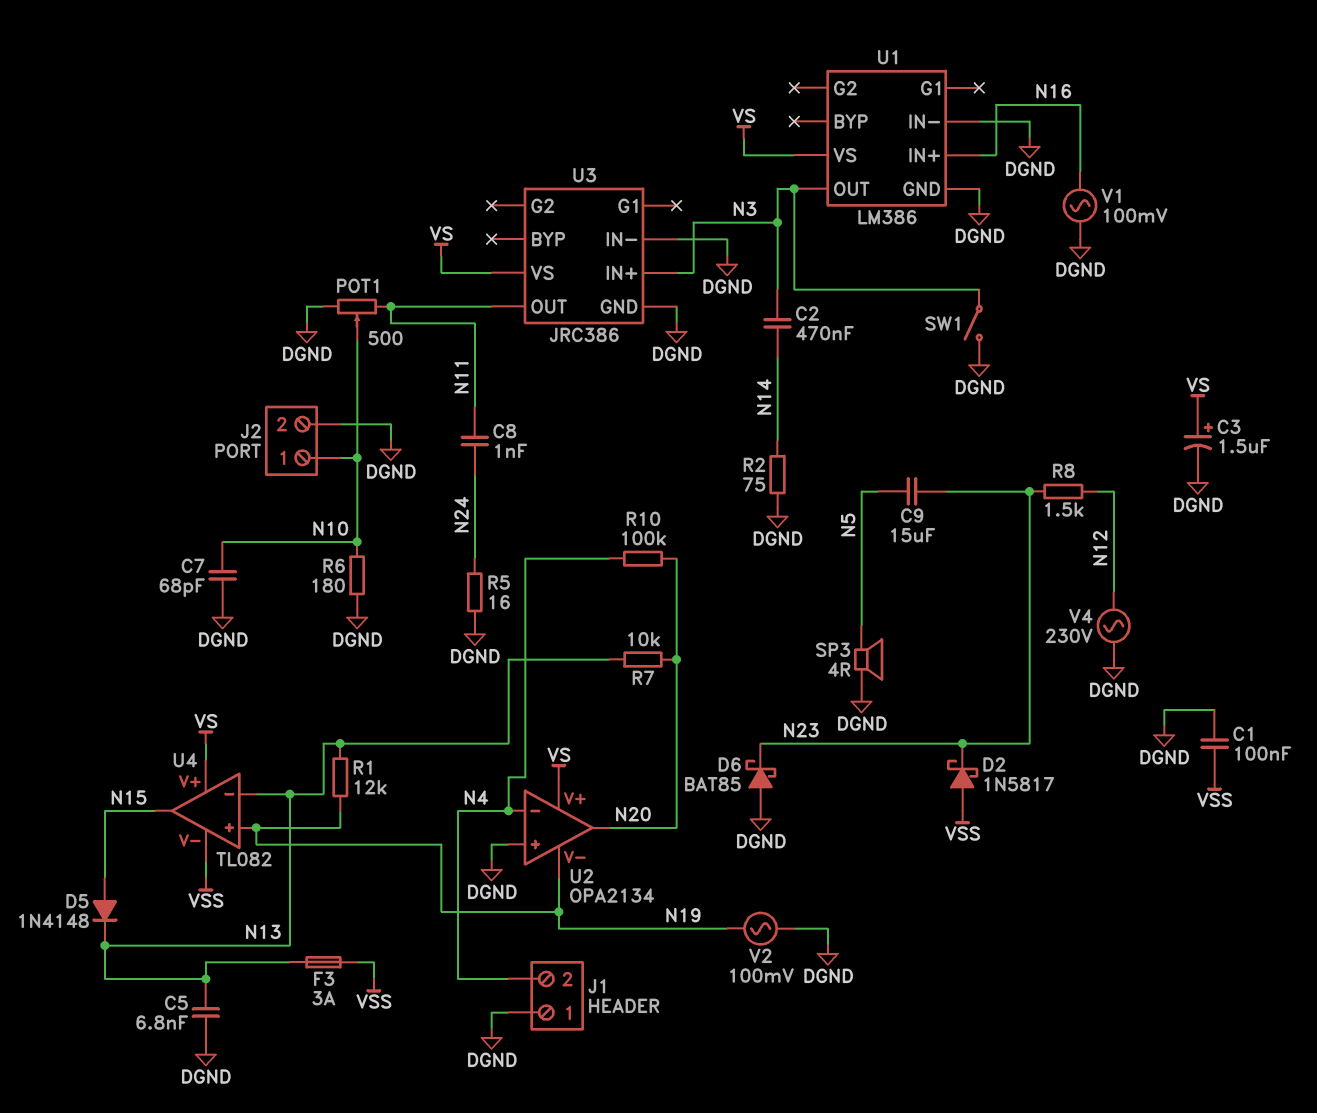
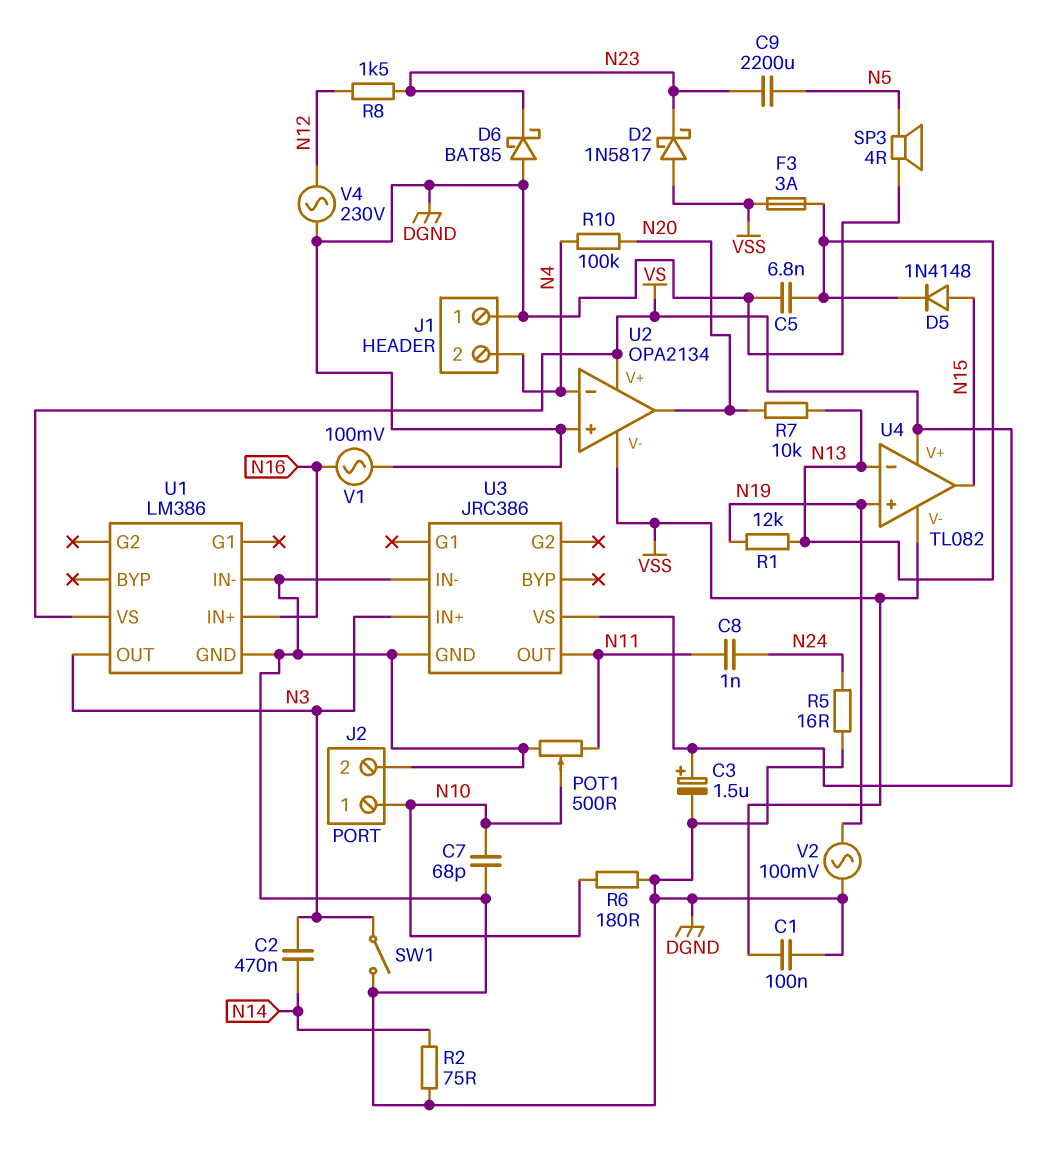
C9: 15uF (N5, N23) -> 2200uF (N5, N23)
U2 pin V-: N19 -> VSS

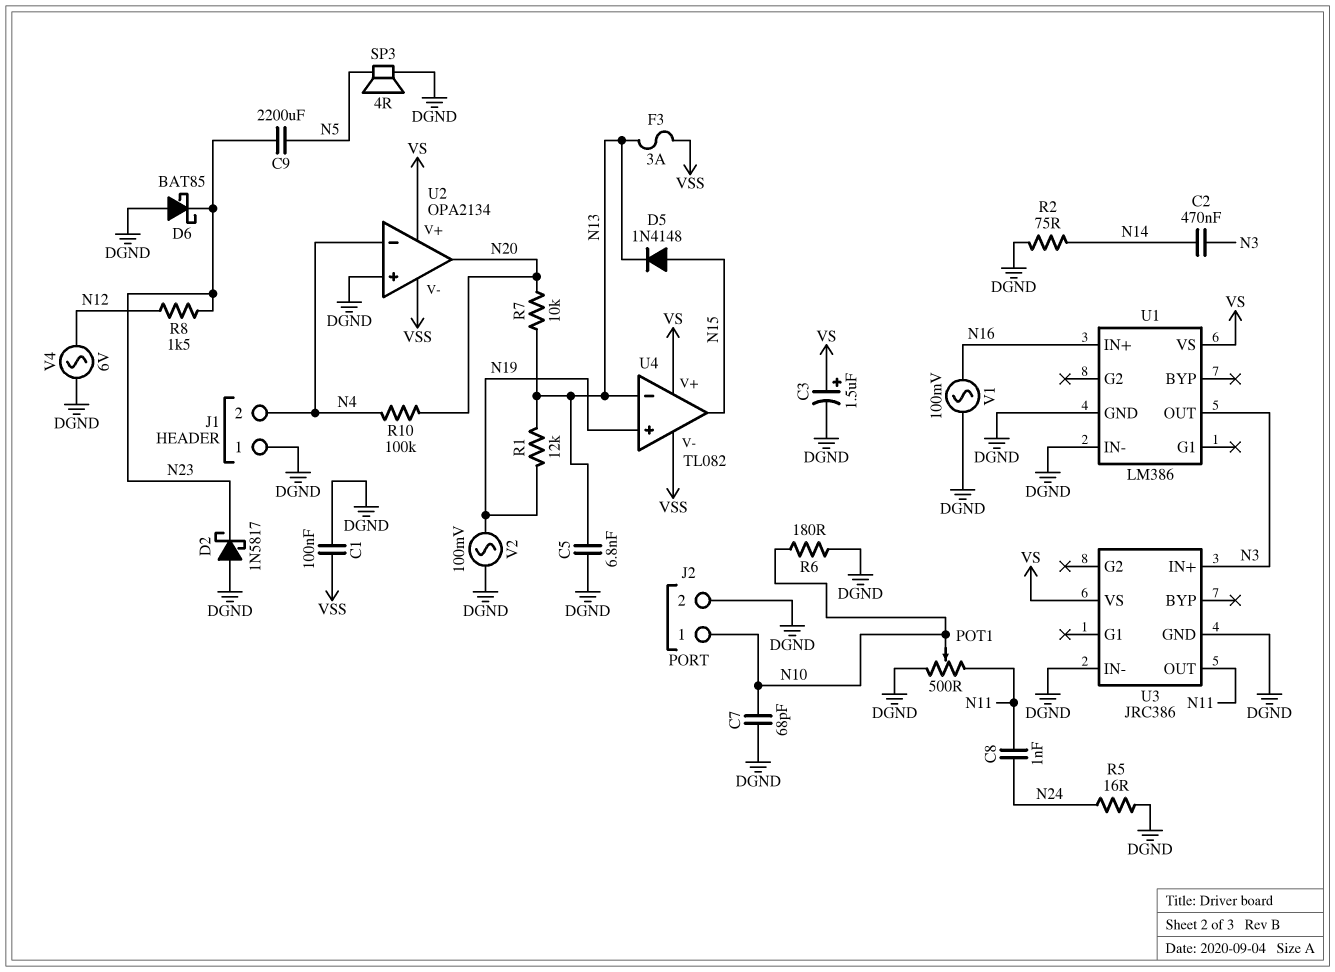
D2: schottky 1N5817 (A VSS, K N23) -> schottky 1N5817 (A DGND, K N23)
SW1: switch (DGND, N3) -> none
V4: AC 230V (DGND, N12) -> AC 6V (DGND, N12)

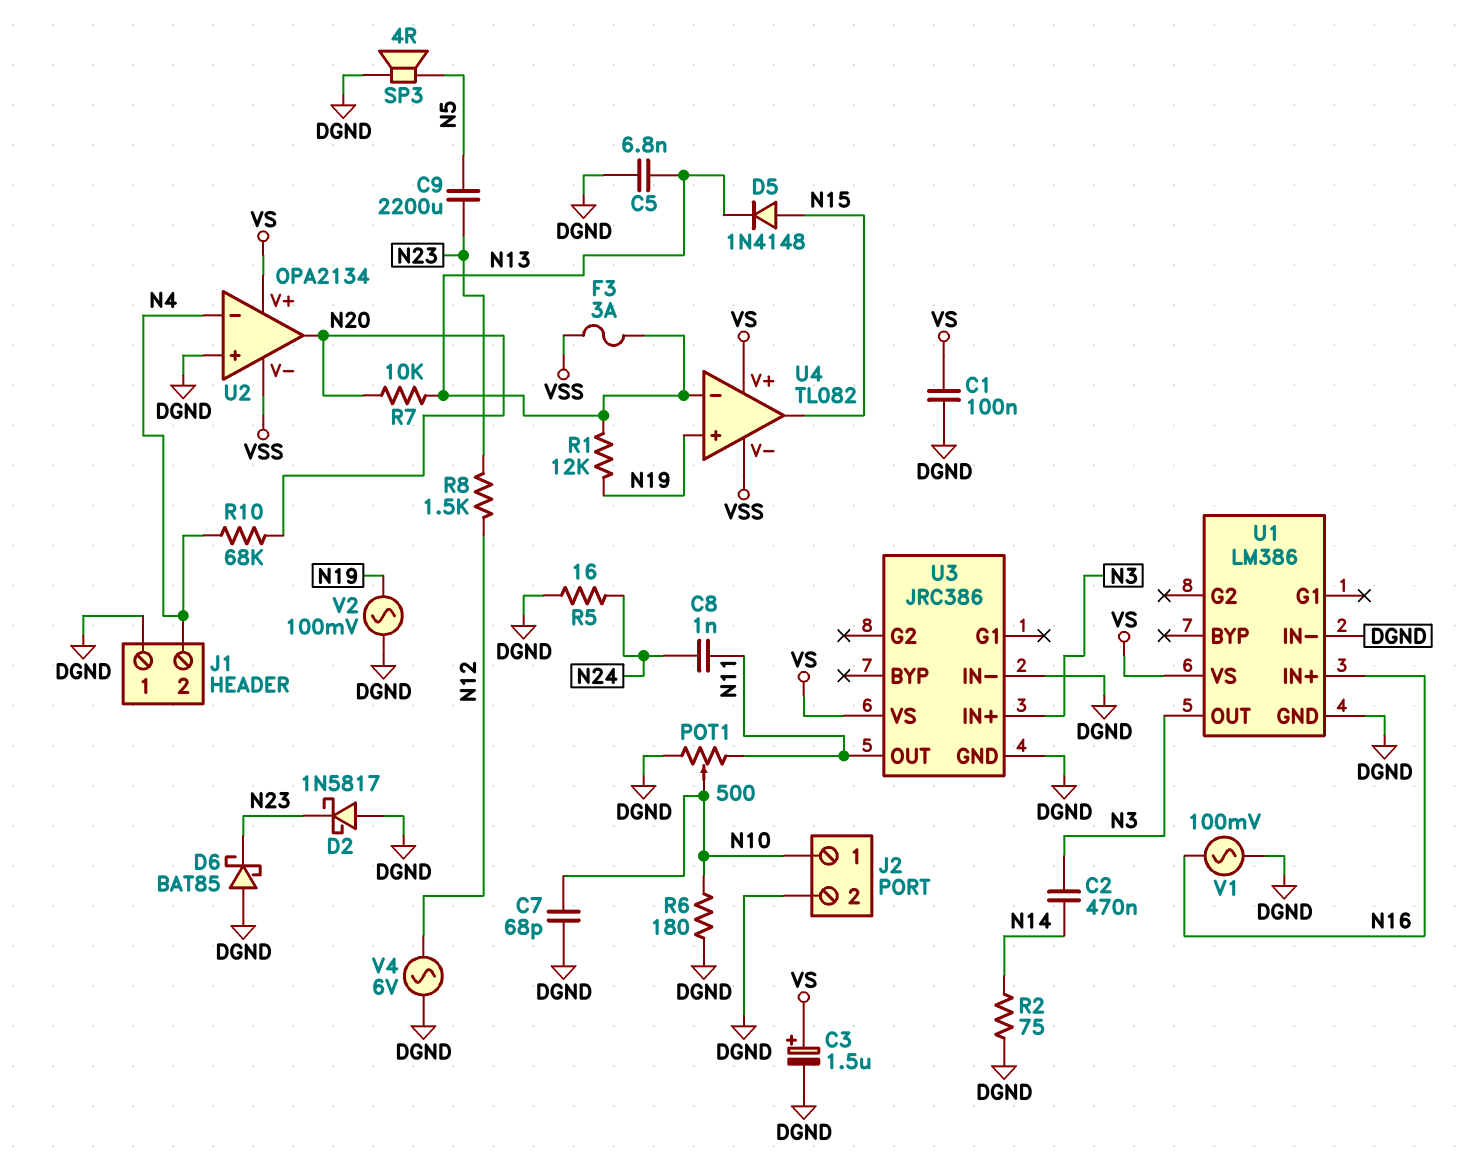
C1: 100nF (DGND, VSS) -> 100nF (DGND, VS)
R10: 100k (N4, N20) -> 68k (N4, N20)

